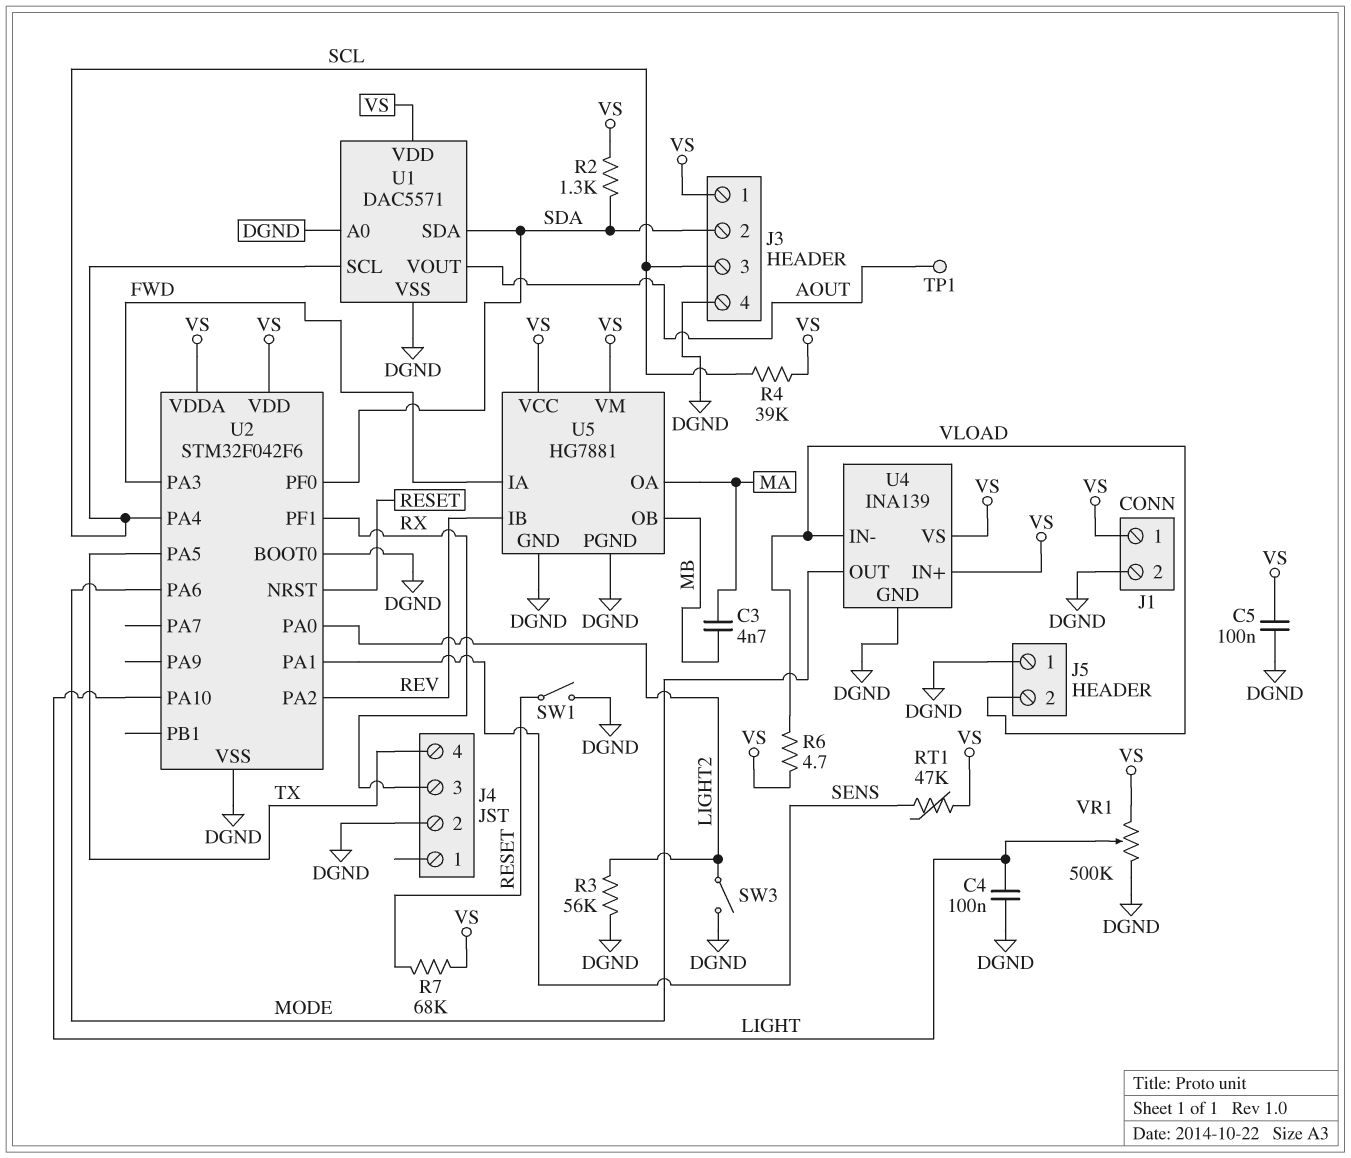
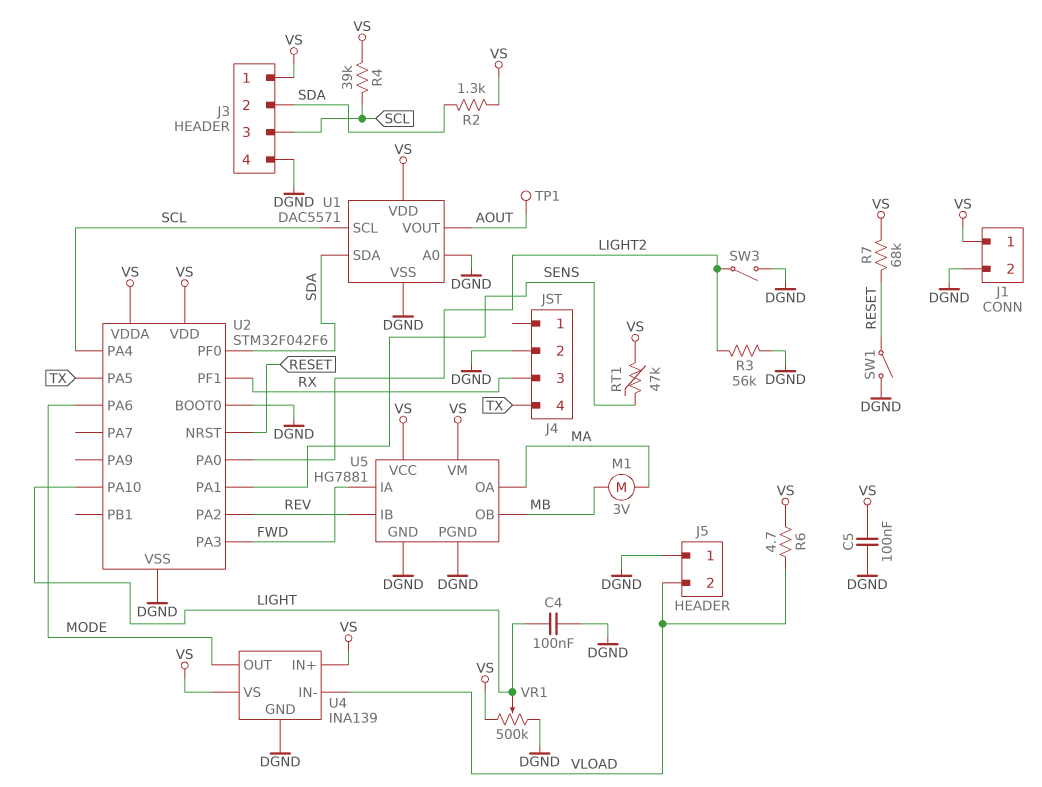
C3: 4.7nF (MA, MB) -> none
M1: none -> motor 3V (MA, MB)

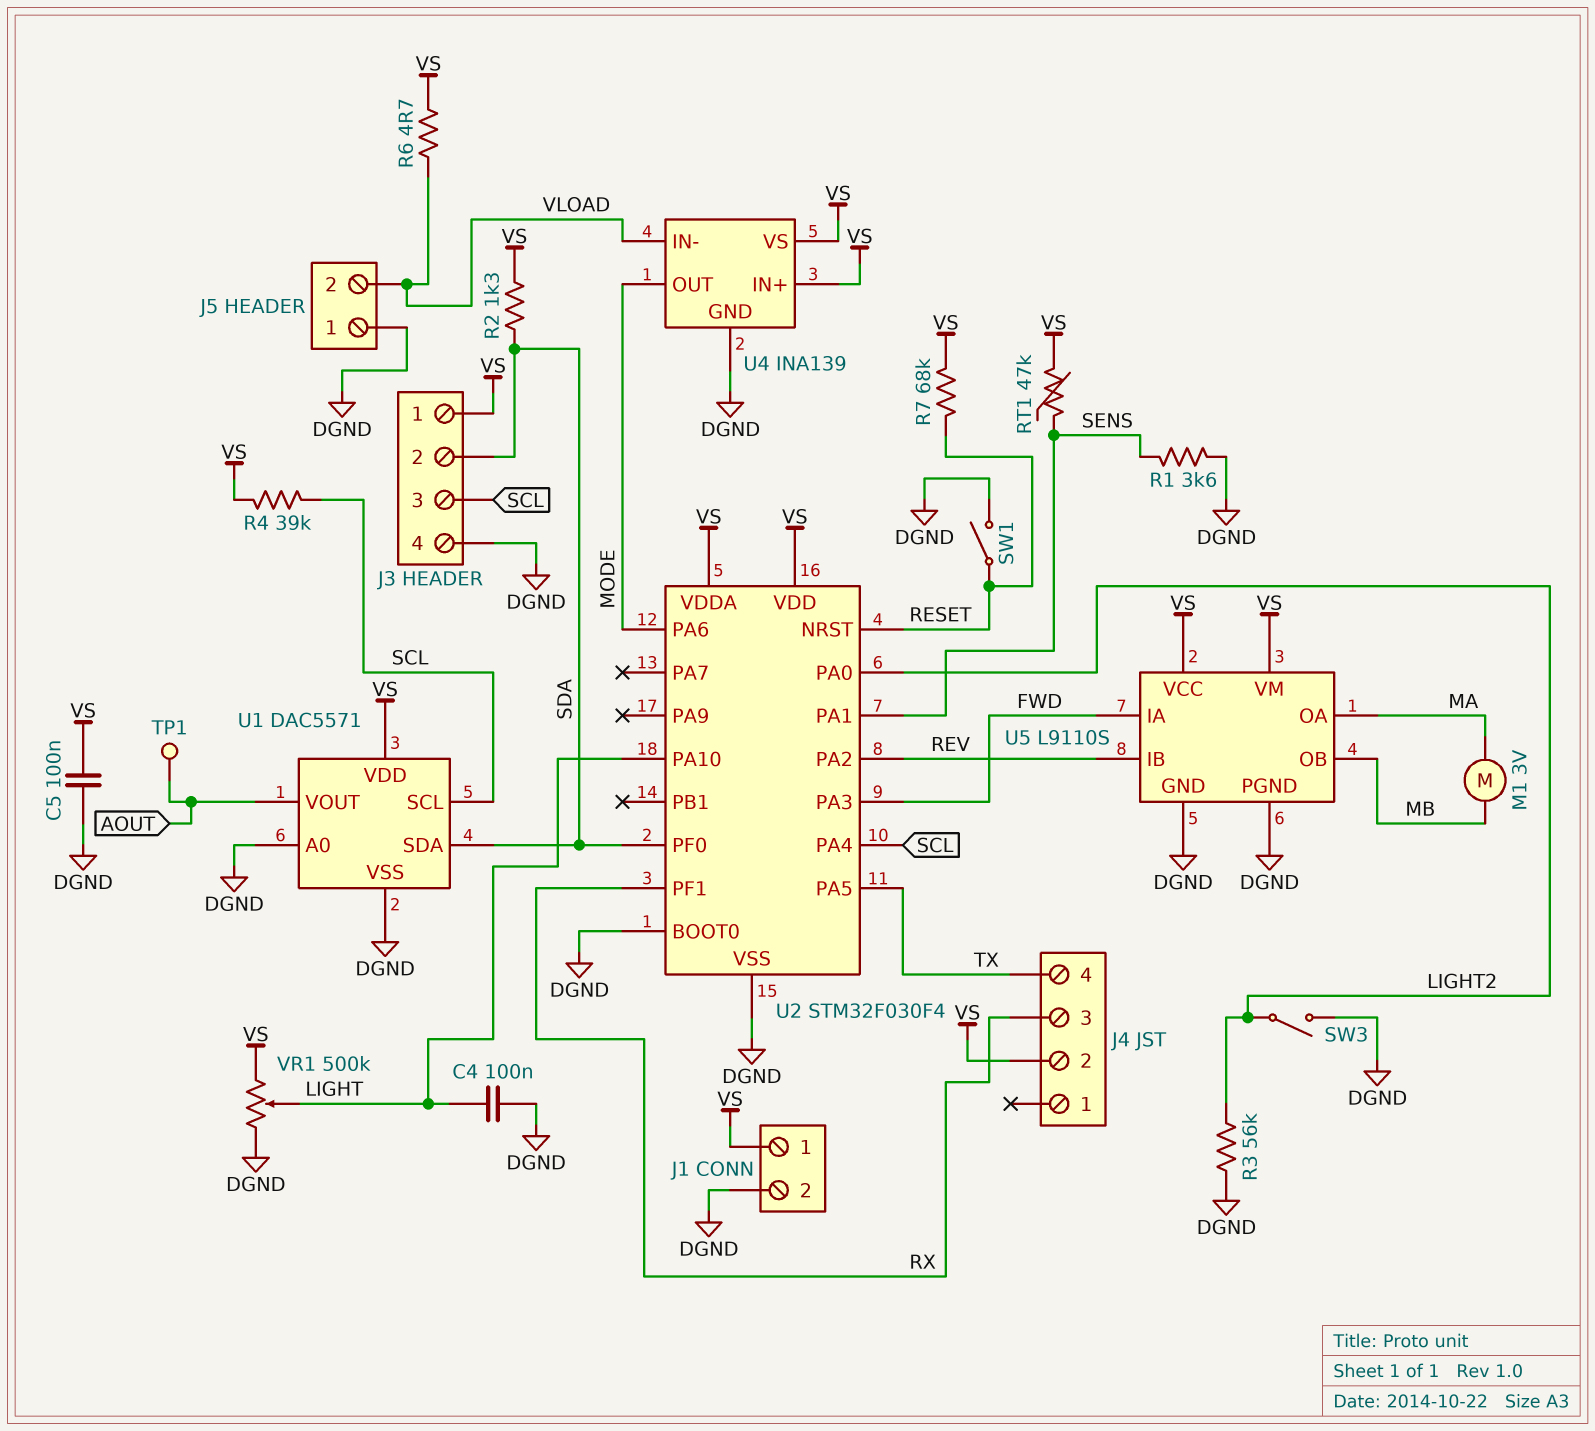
J4 pin 2: DGND -> VS
R1: none -> 3.6k (DGND, SENS)
U2: STM32F042F6 -> STM32F030F4
U5: HG7881 -> L9110S

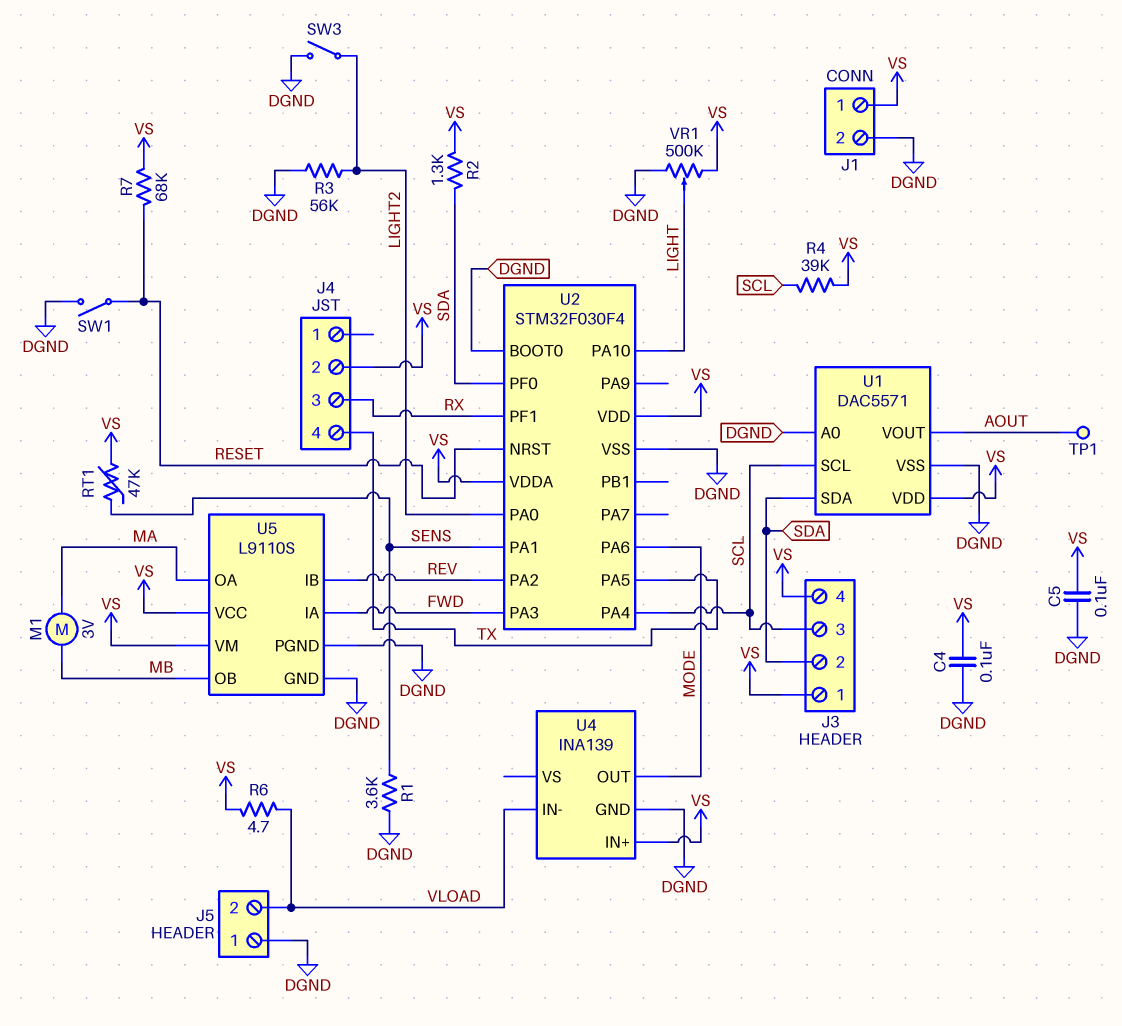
C4: 100nF (DGND, LIGHT) -> 100nF (DGND, VS)
J3 pin 4: DGND -> VS
U4 pin VS: VS -> none

